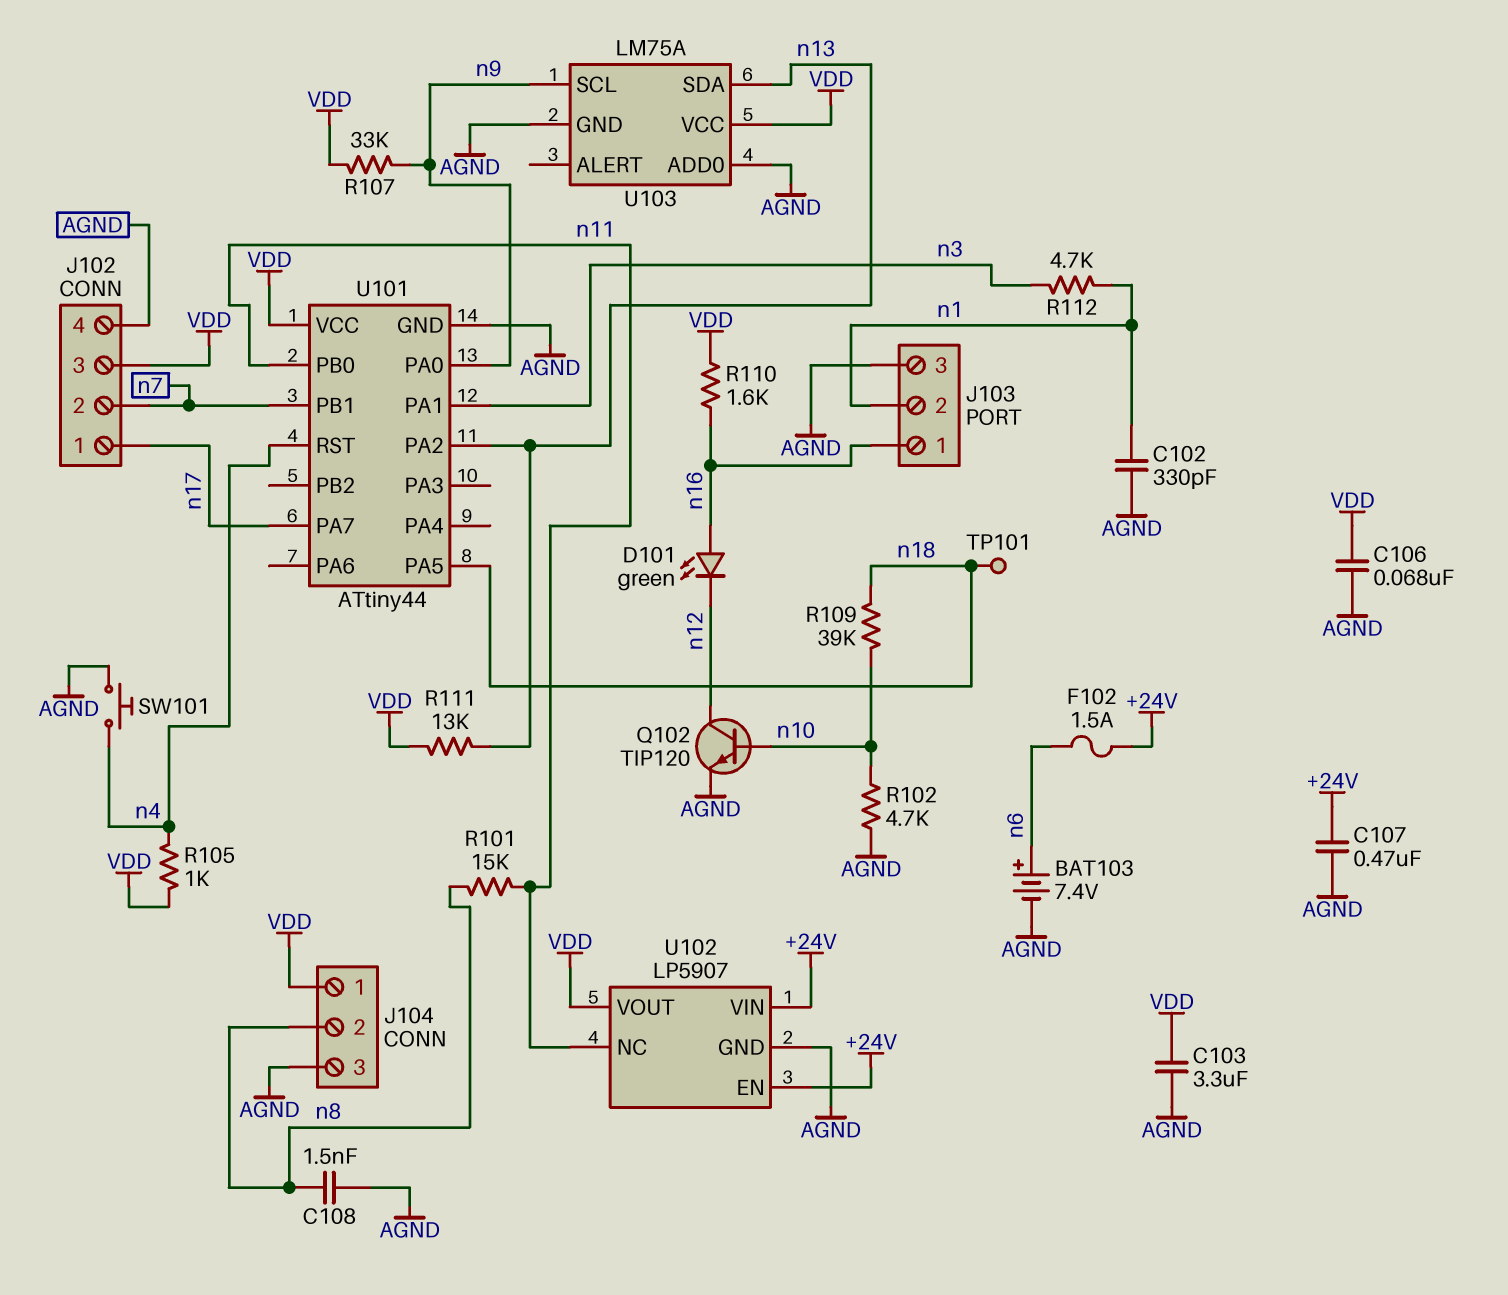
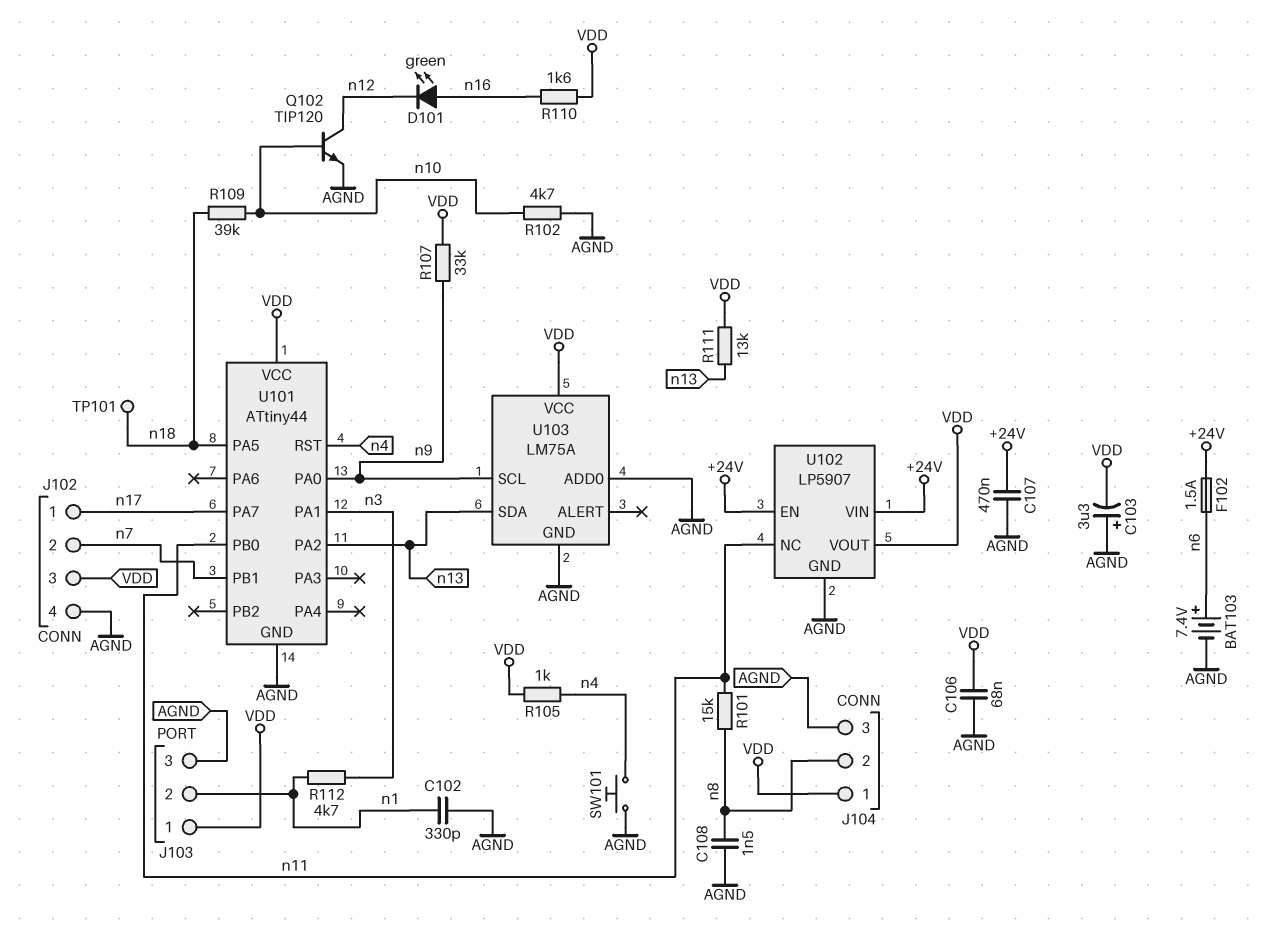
C103: 3.3uF (AGND, VDD) -> 3.3uF (plus AGND, minus VDD)
J103 pin 1: n16 -> VDD

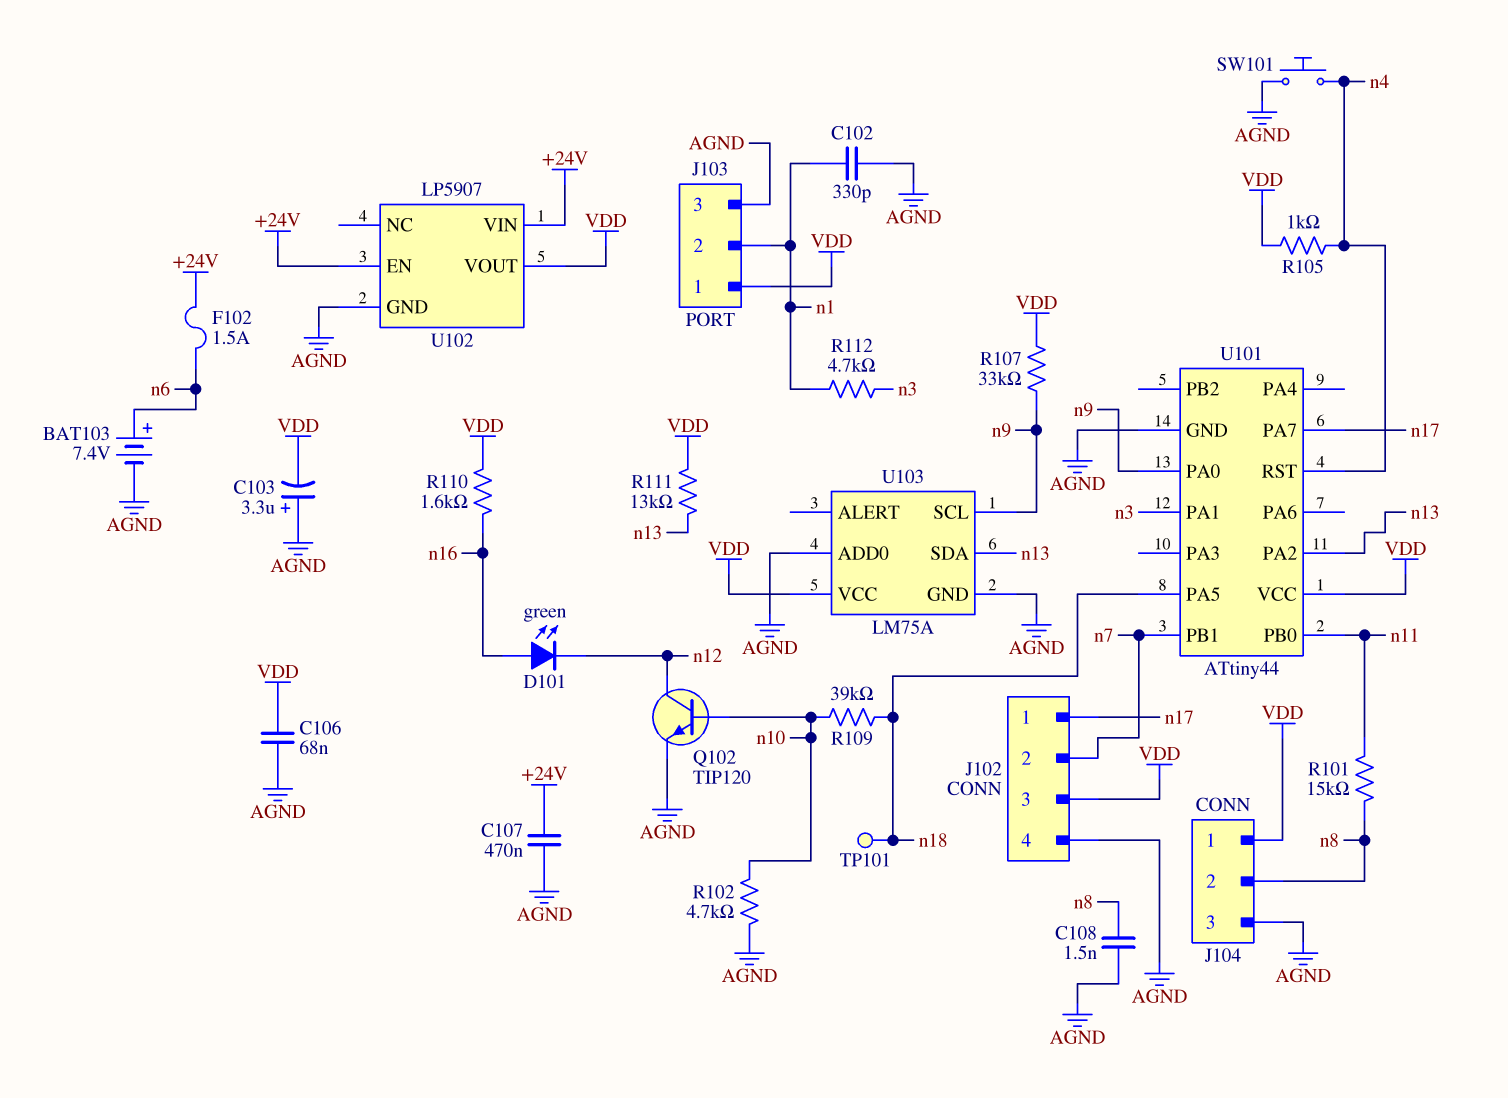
U102 pin NC: n11 -> none

